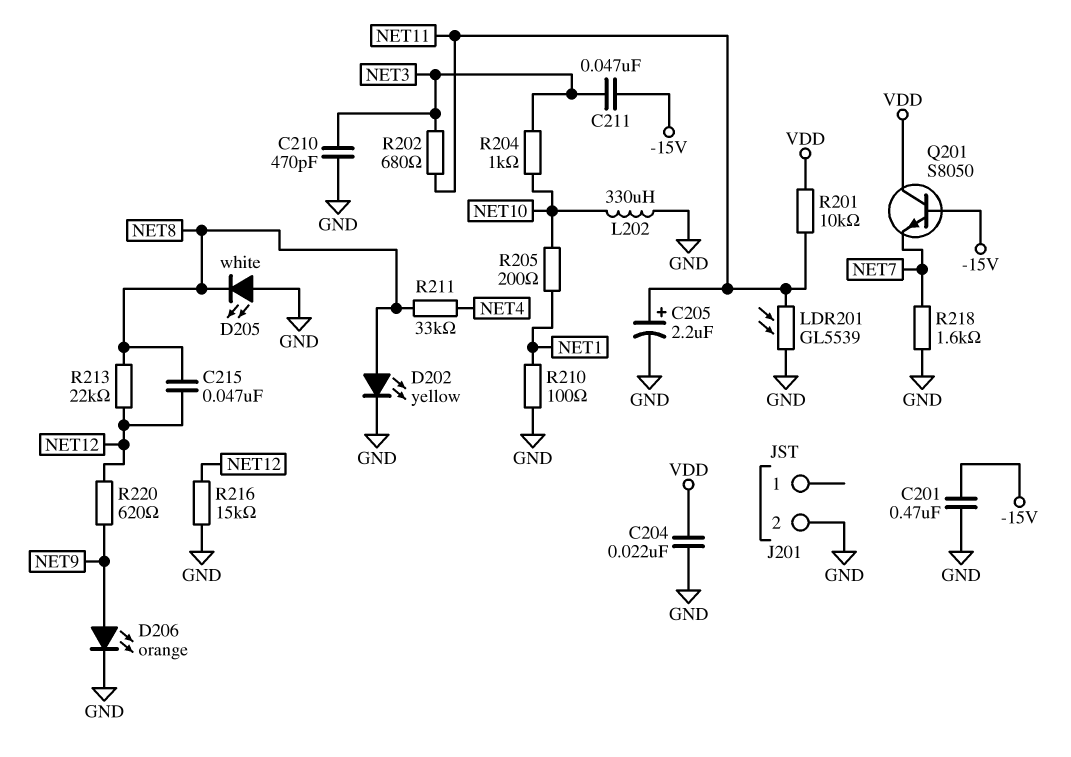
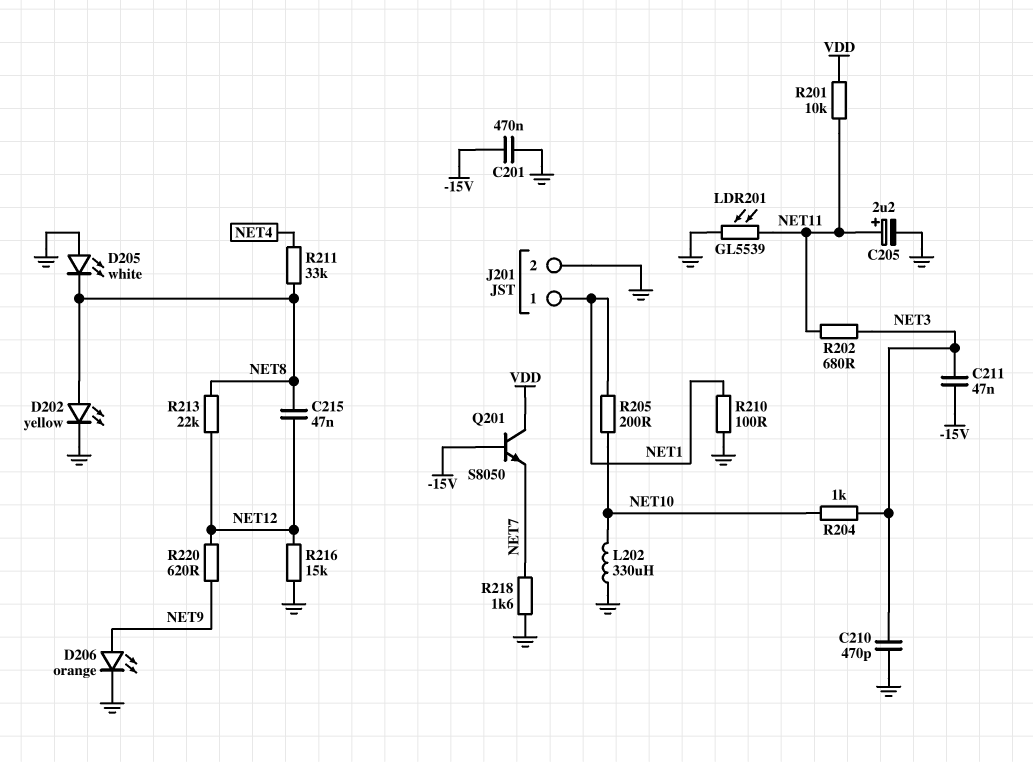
C204: 22nF (GND, VDD) -> none
J201 pin 1: none -> NET1

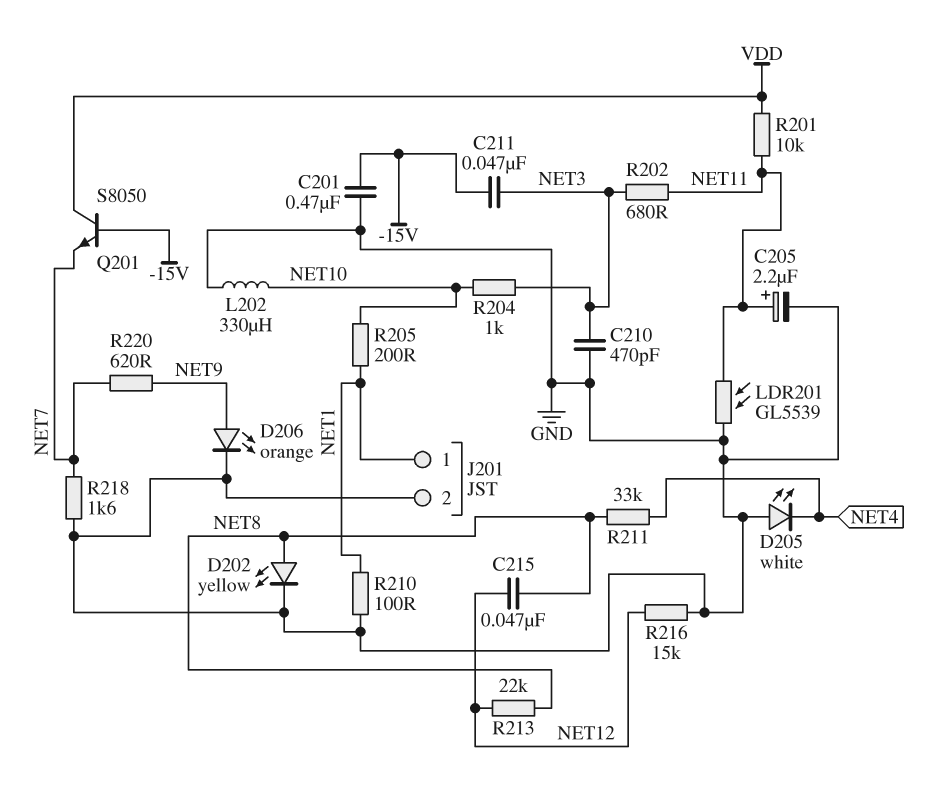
D205: LED white (A GND, K NET8) -> LED white (A GND, K NET4)
R220: 620 (NET9, NET12) -> 620 (NET7, NET9)

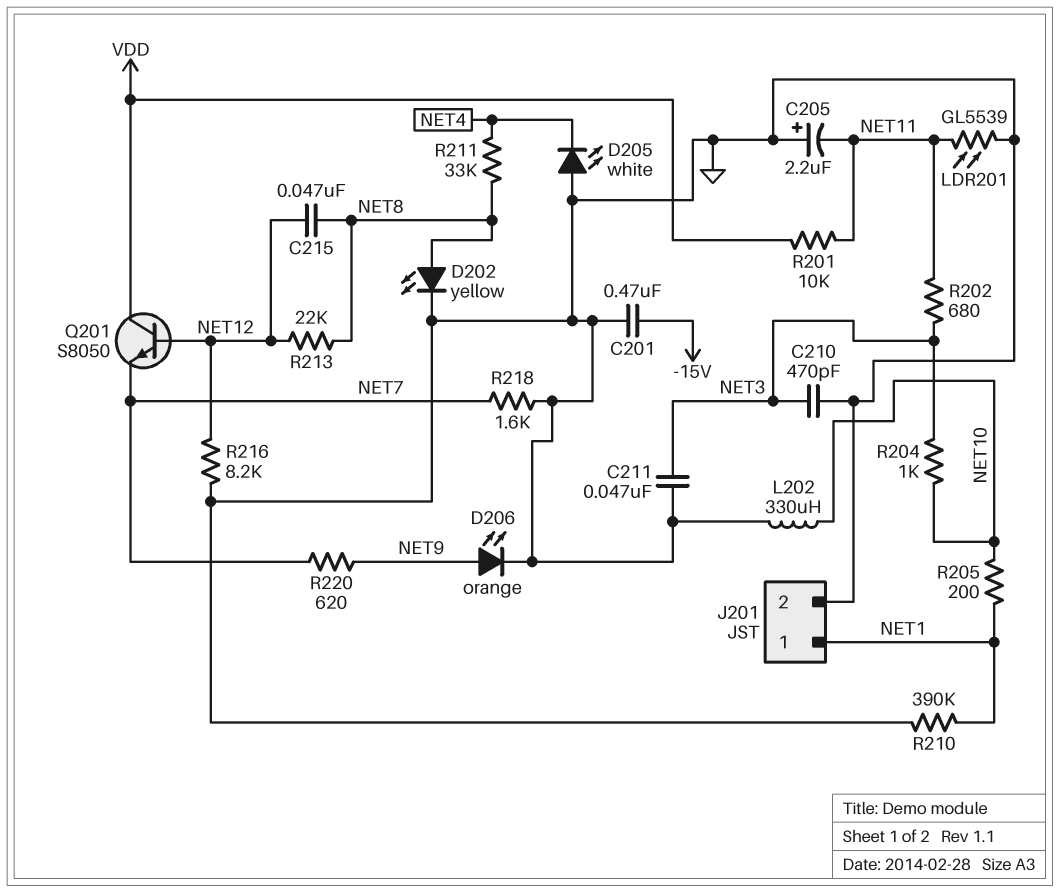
C205: 2.2uF (plus NET11, minus GND) -> 2.2uF (plus GND, minus NET11)
C211: 47nF (-15V, NET3) -> 47nF (GND, NET3)
Q201: NPN S8050 (B -15V, C VDD, E NET7) -> NPN S8050 (B NET12, C VDD, E NET7)
R210: 100 (GND, NET1) -> 390k (GND, NET1)
R216: 15k (GND, NET12) -> 8.2k (GND, NET12)

